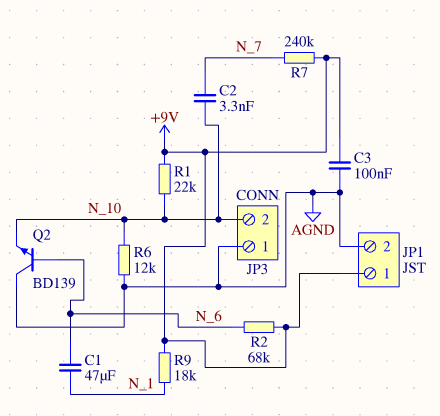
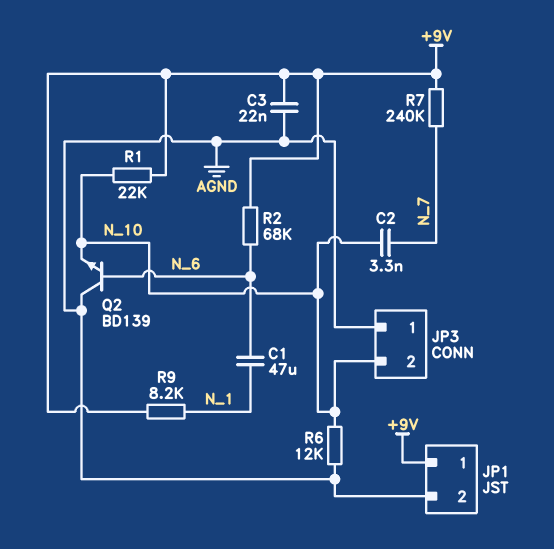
C3: 100nF (+9V, AGND) -> 22nF (+9V, AGND)
R9: 18k (+9V, N_1) -> 8.2k (+9V, N_1)

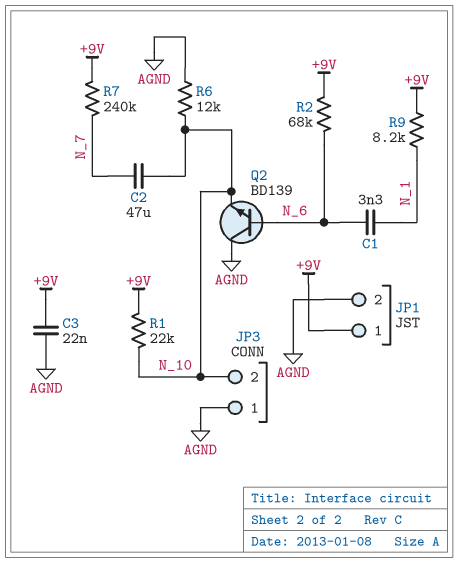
C1: 47uF (N_1, N_6) -> 3.3nF (N_1, N_6)
C2: 3.3nF (N_7, N_10) -> 47uF (N_7, N_10)

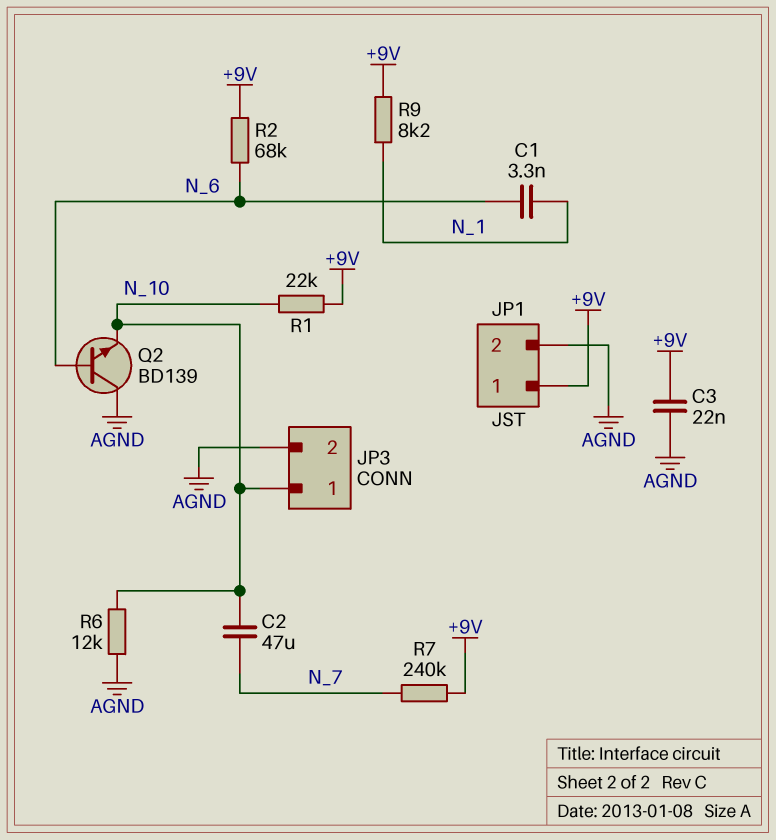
JP3 pin 1: AGND -> N_10
JP3 pin 2: N_10 -> AGND

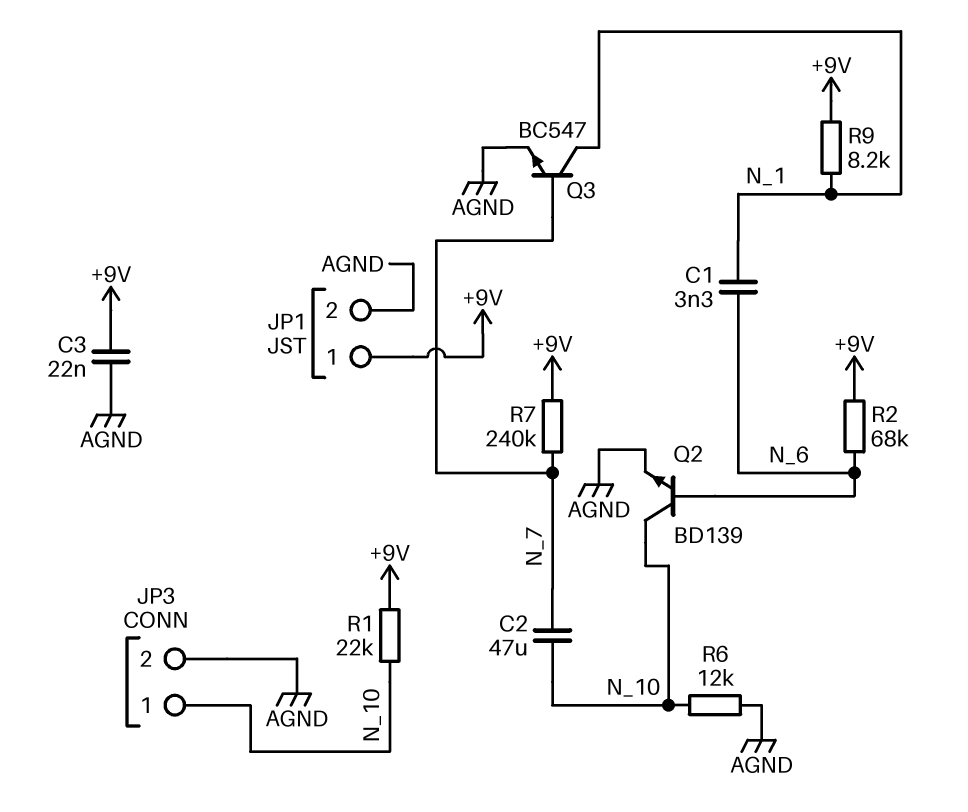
Q2: NPN BD139 (B N_6, C AGND, E N_10) -> NPN BD139 (B N_6, C N_10, E AGND)
Q3: none -> NPN BC547 (B N_7, C N_1, E AGND)

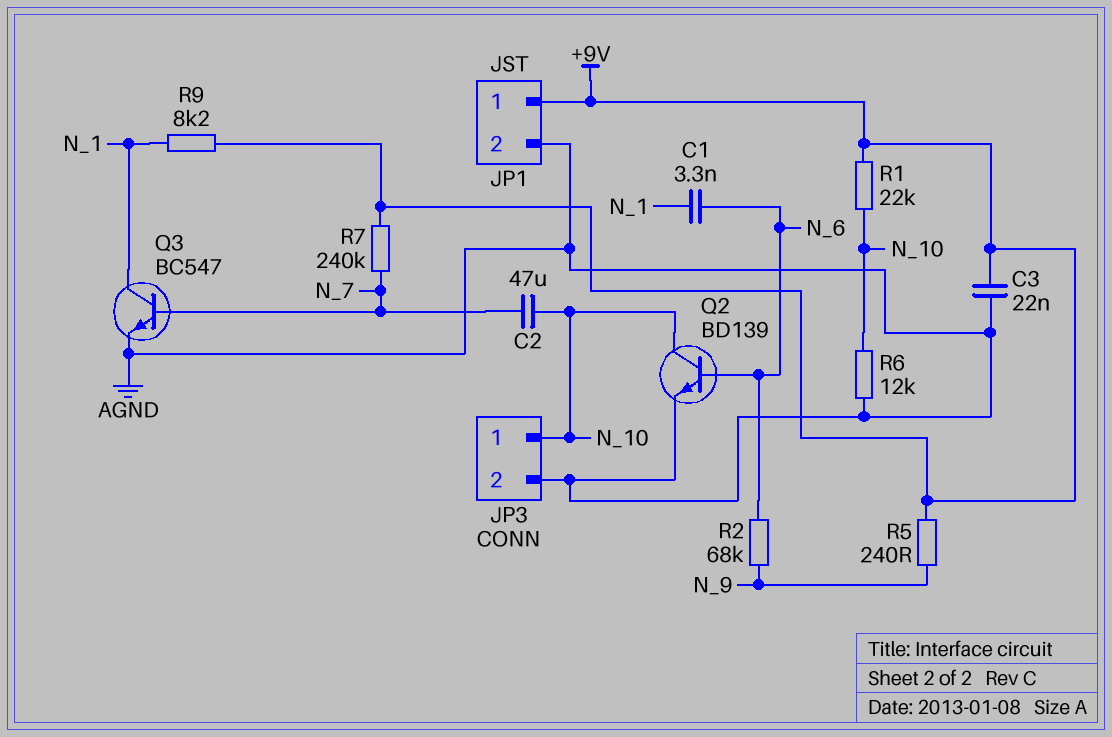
R2: 68k (+9V, N_6) -> 68k (N_6, N_9)
R5: none -> 240 (+9V, N_9)

